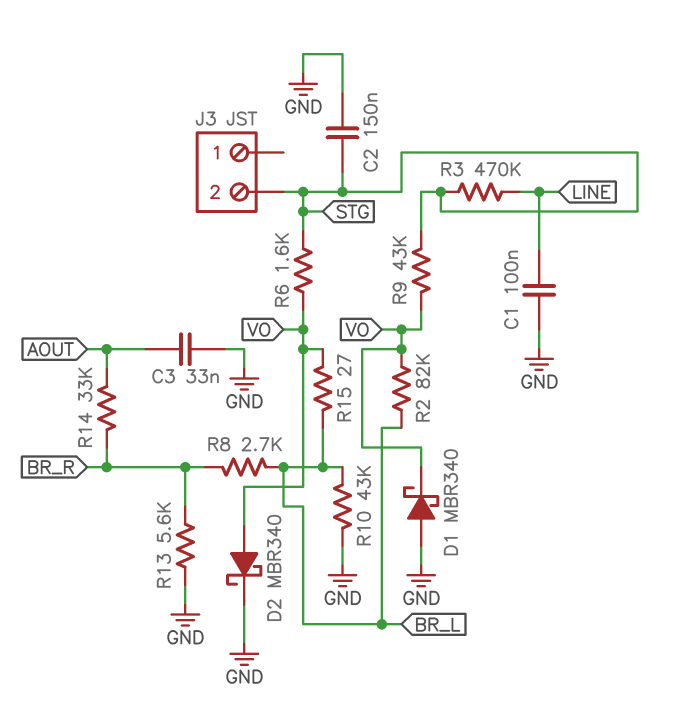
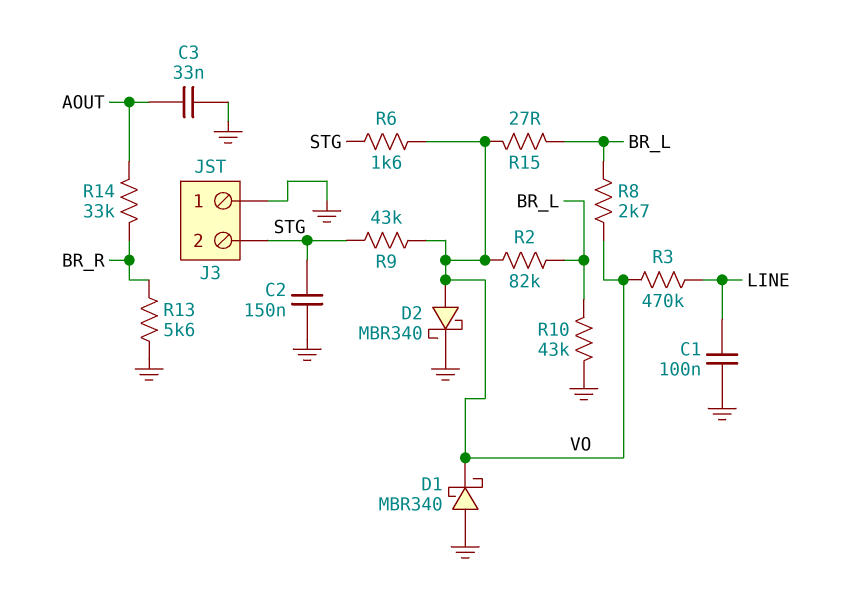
J3 pin 1: none -> GND
R3: 470k (LINE, STG) -> 470k (LINE, VO)
R8: 2.7k (BR_L, BR_R) -> 2.7k (BR_L, VO)

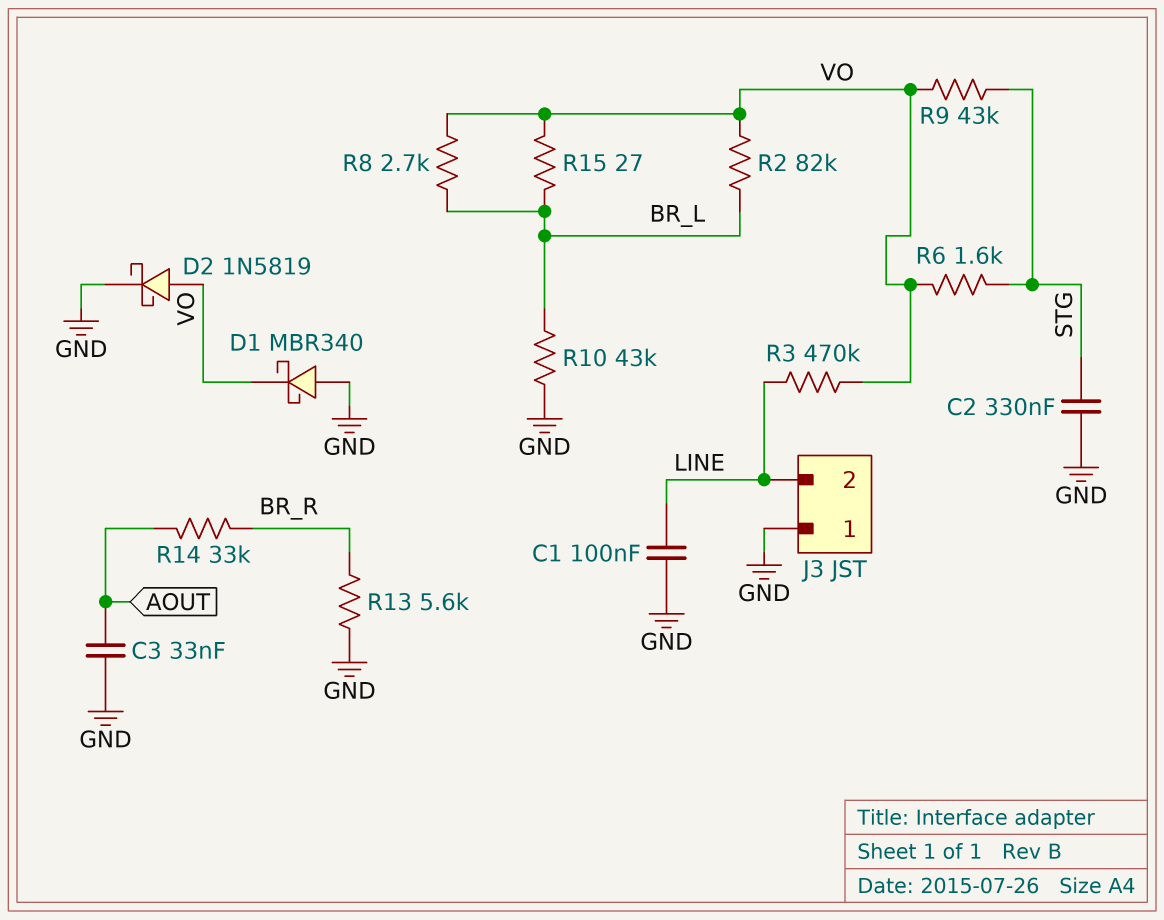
C2: 150nF (GND, STG) -> 330nF (GND, STG)
D2: schottky MBR340 (A VO, K GND) -> schottky 1N5819 (A VO, K GND)
J3 pin 2: STG -> LINE

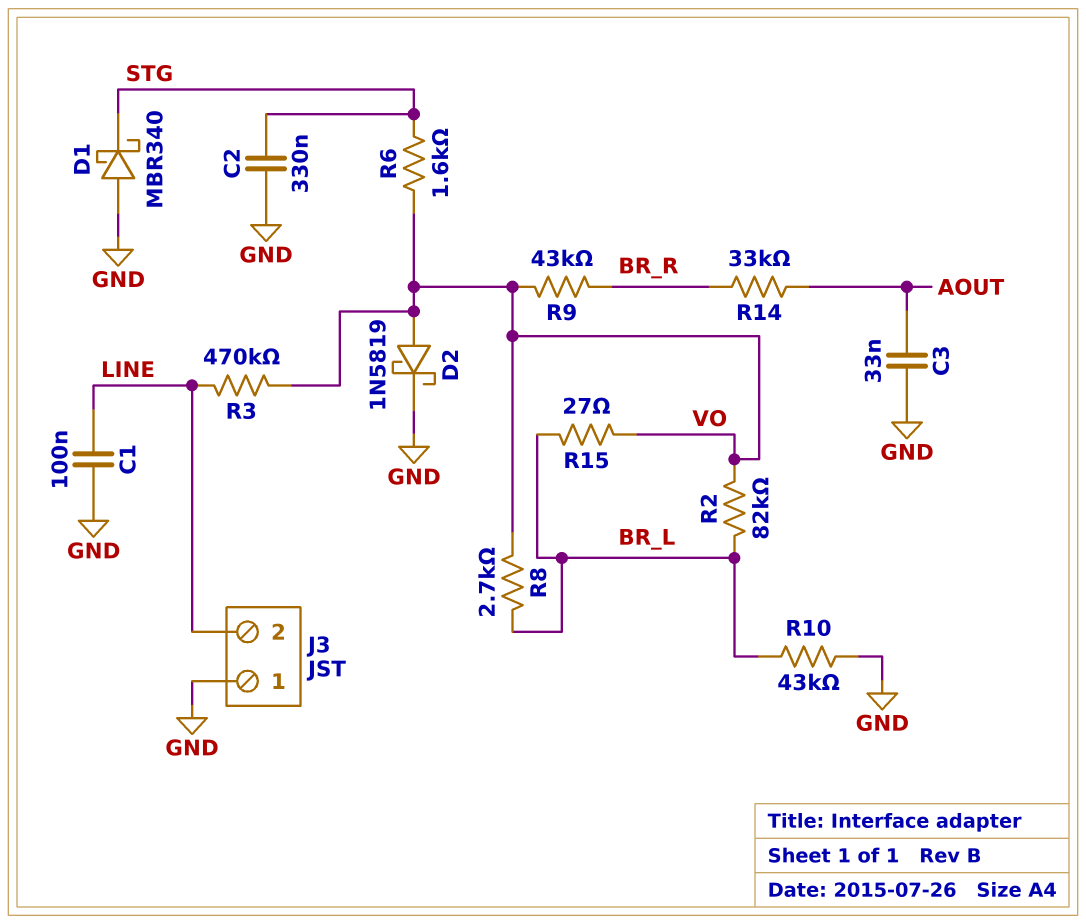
D1: schottky MBR340 (A GND, K VO) -> schottky MBR340 (A GND, K STG)
R9: 43k (STG, VO) -> 43k (BR_R, VO)
R13: 5.6k (BR_R, GND) -> none

